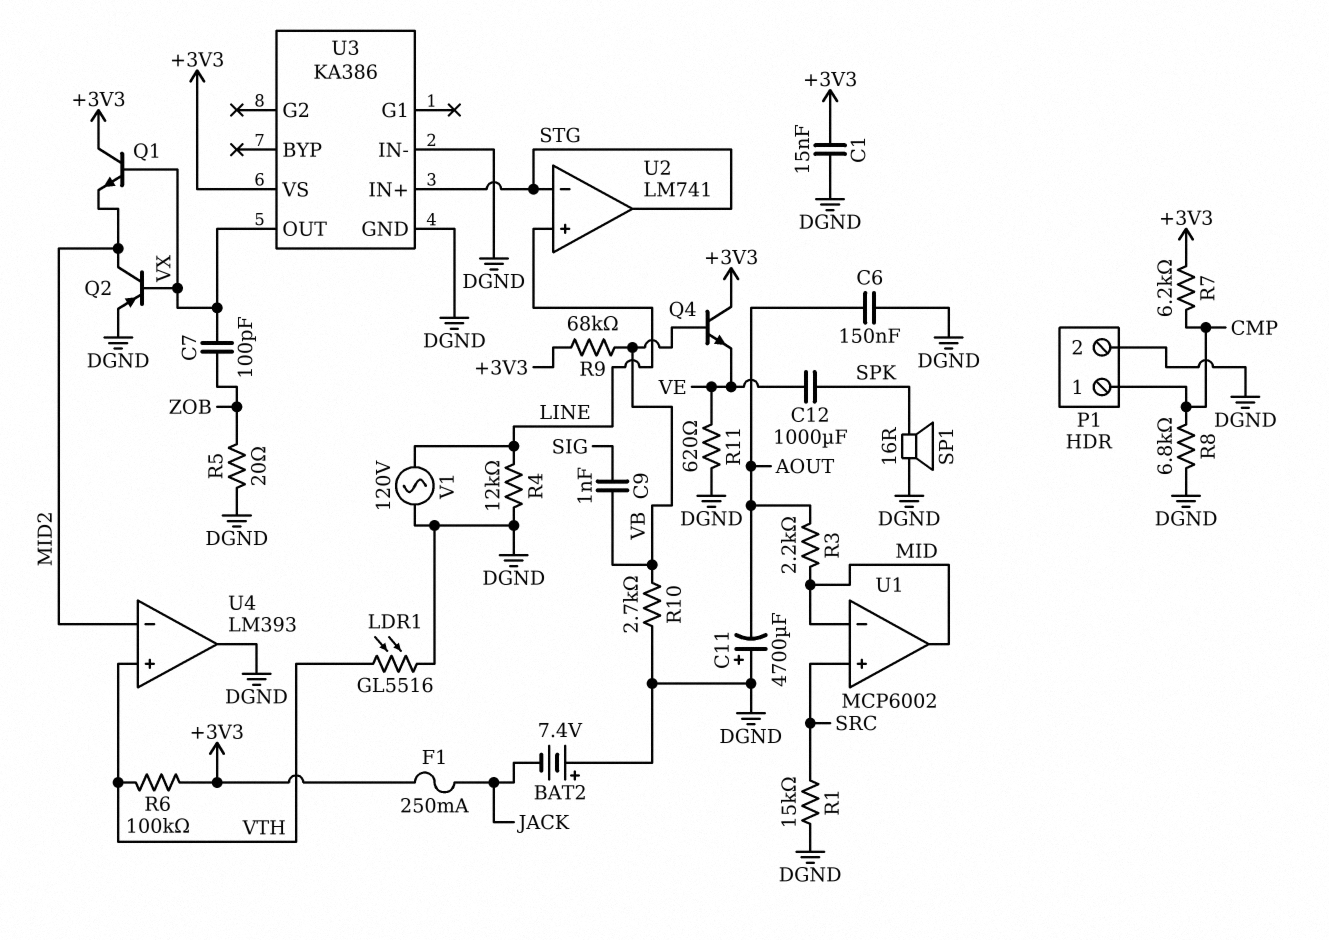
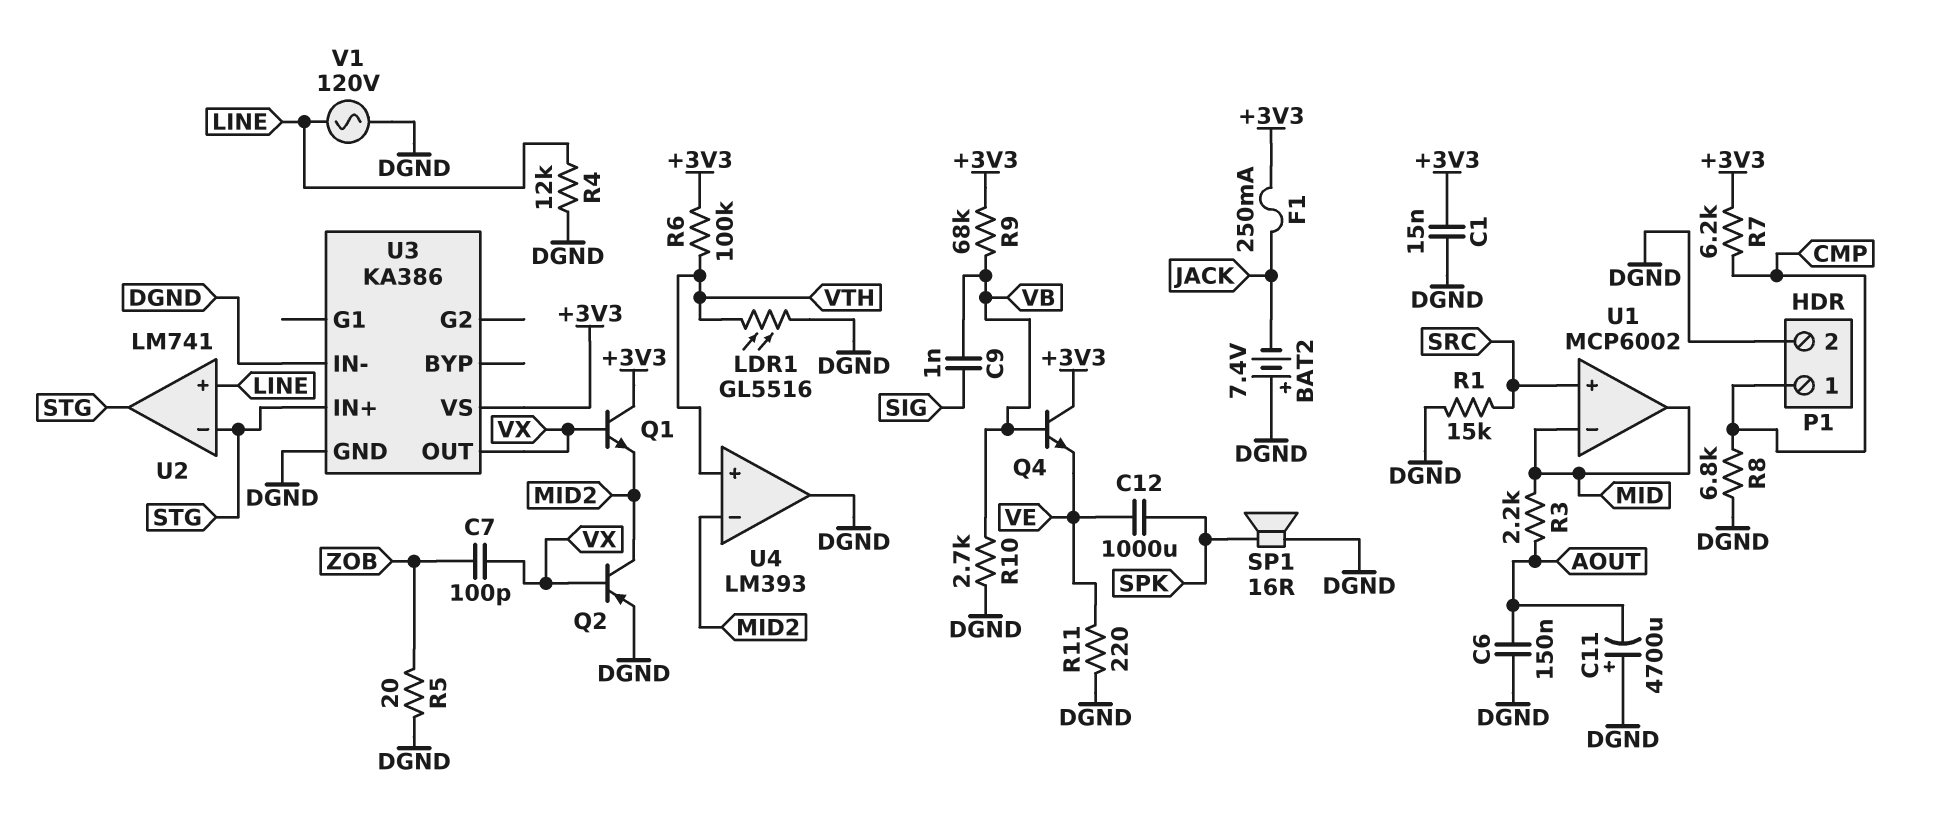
R11: 620 (DGND, VE) -> 220 (DGND, VE)

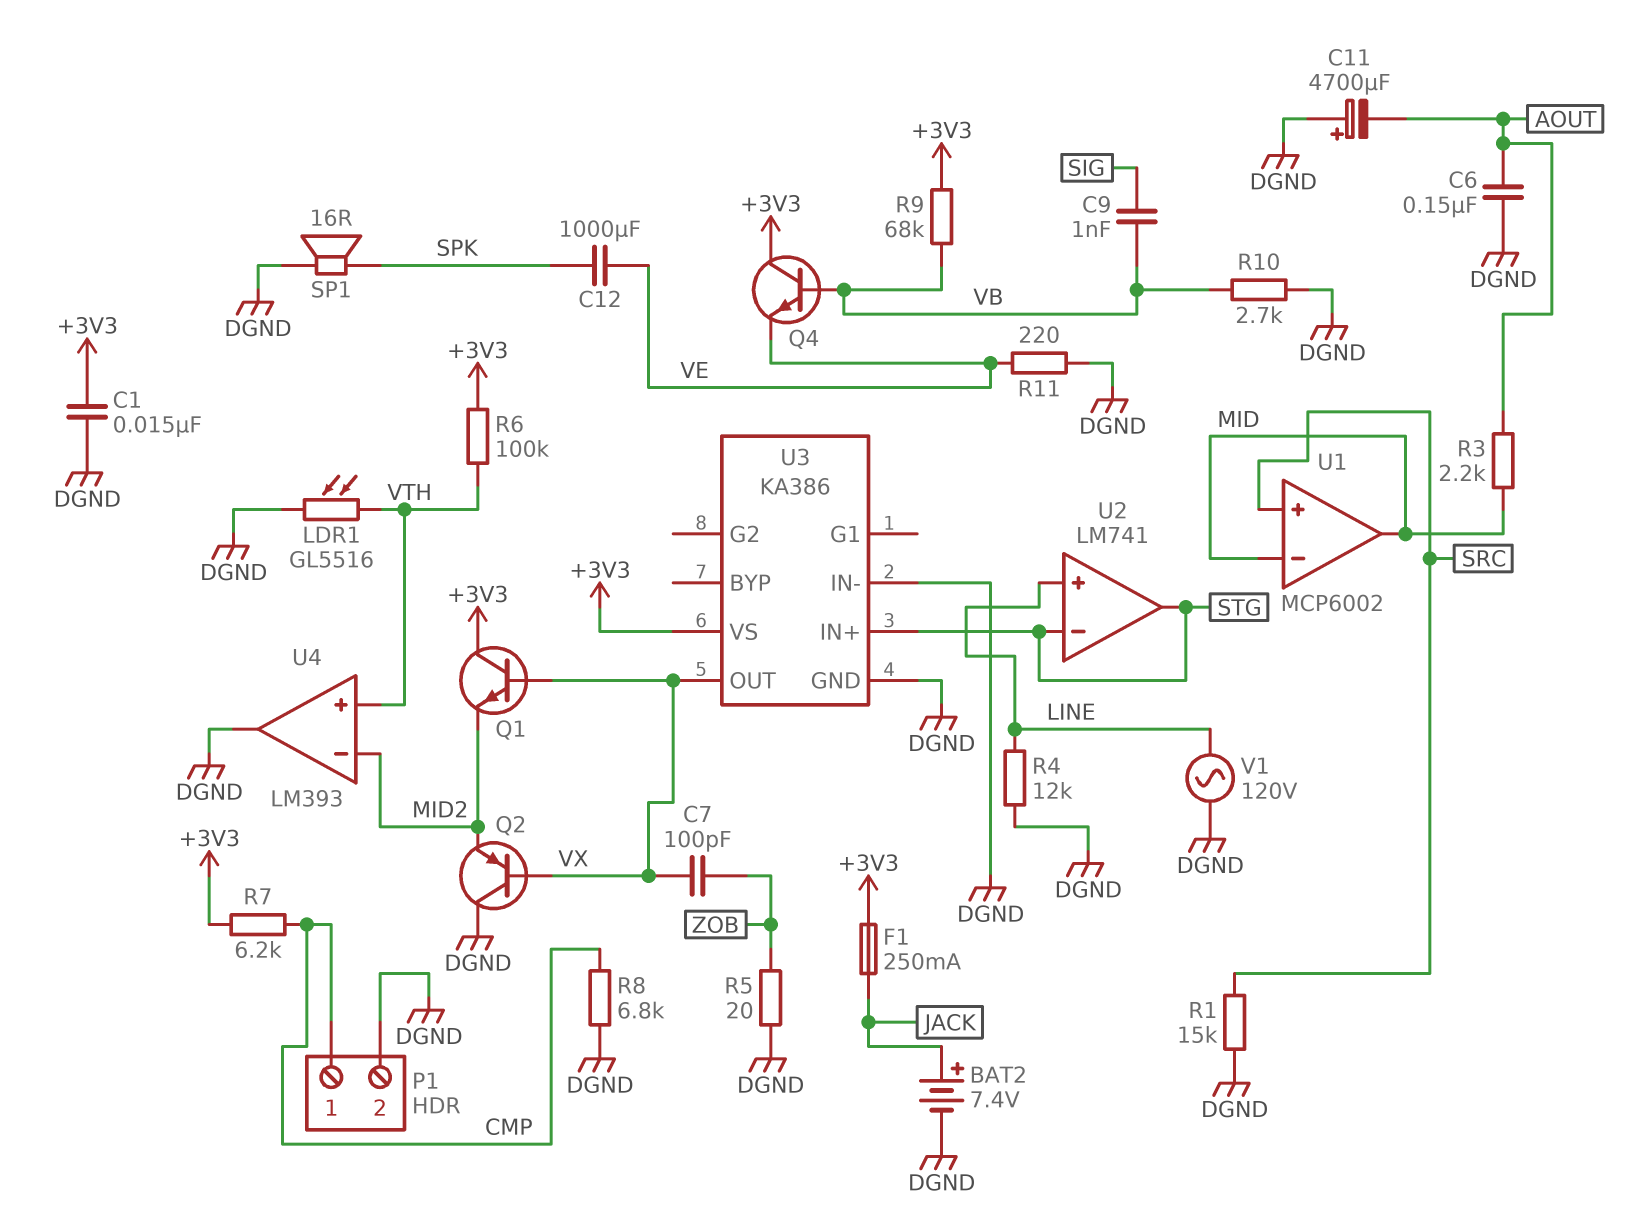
BAT2: 7.4V (plus DGND, minus JACK) -> 7.4V (plus JACK, minus DGND)
Q2: PNP (B VX, C MID2, E DGND) -> PNP (B VX, C DGND, E MID2)

